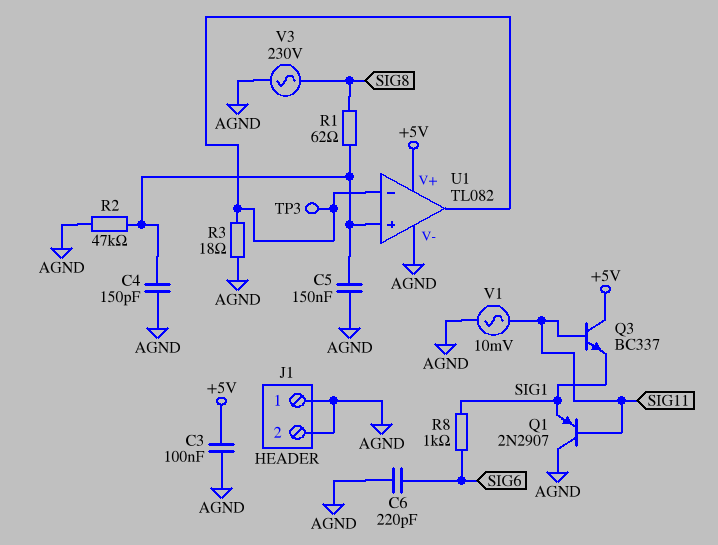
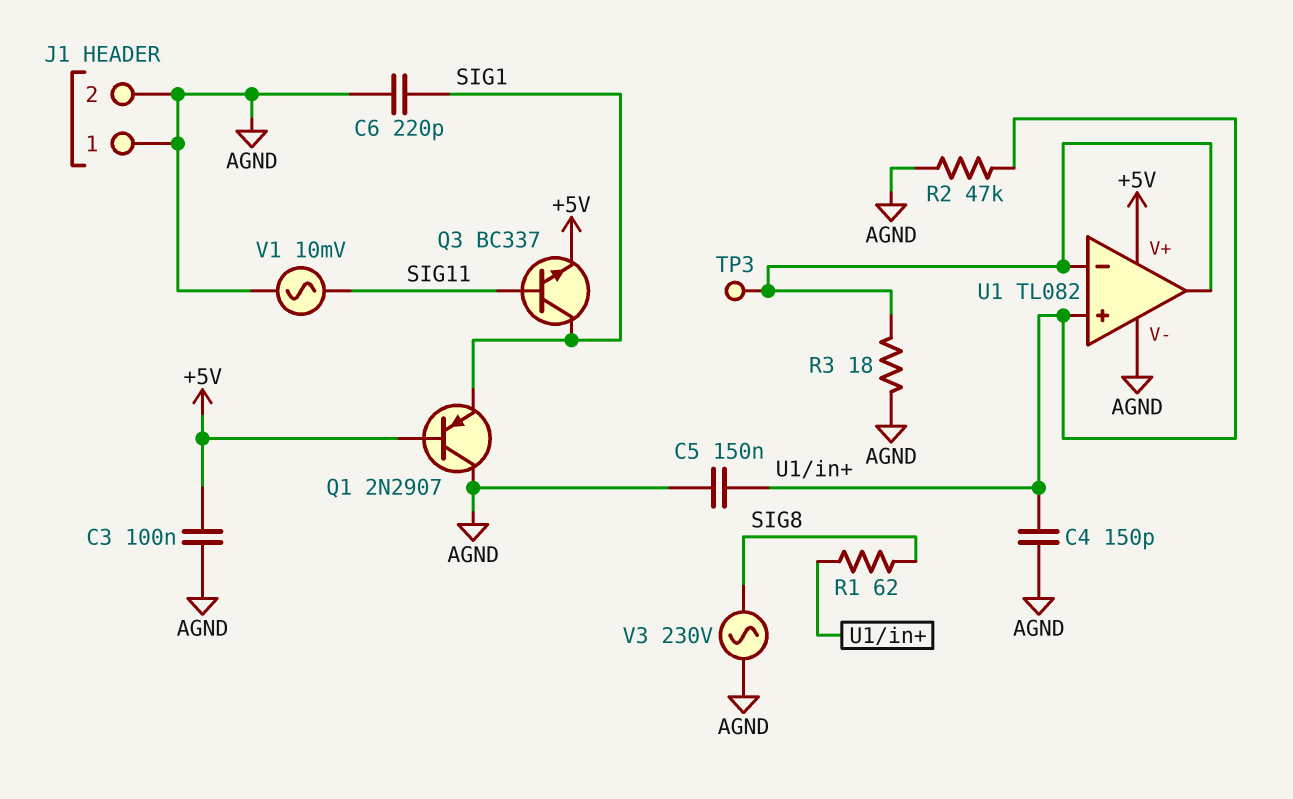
C6: 220pF (AGND, SIG6) -> 220pF (AGND, SIG1)
Q1: PNP 2N2907 (B SIG11, C AGND, E SIG1) -> PNP 2N2907 (B +5V, C AGND, E SIG1)
Q3: NPN BC337 (B SIG11, C +5V, E SIG1) -> NPN BC337 (B SIG11, C SIG1, E +5V)
R8: 1k (SIG1, SIG6) -> none

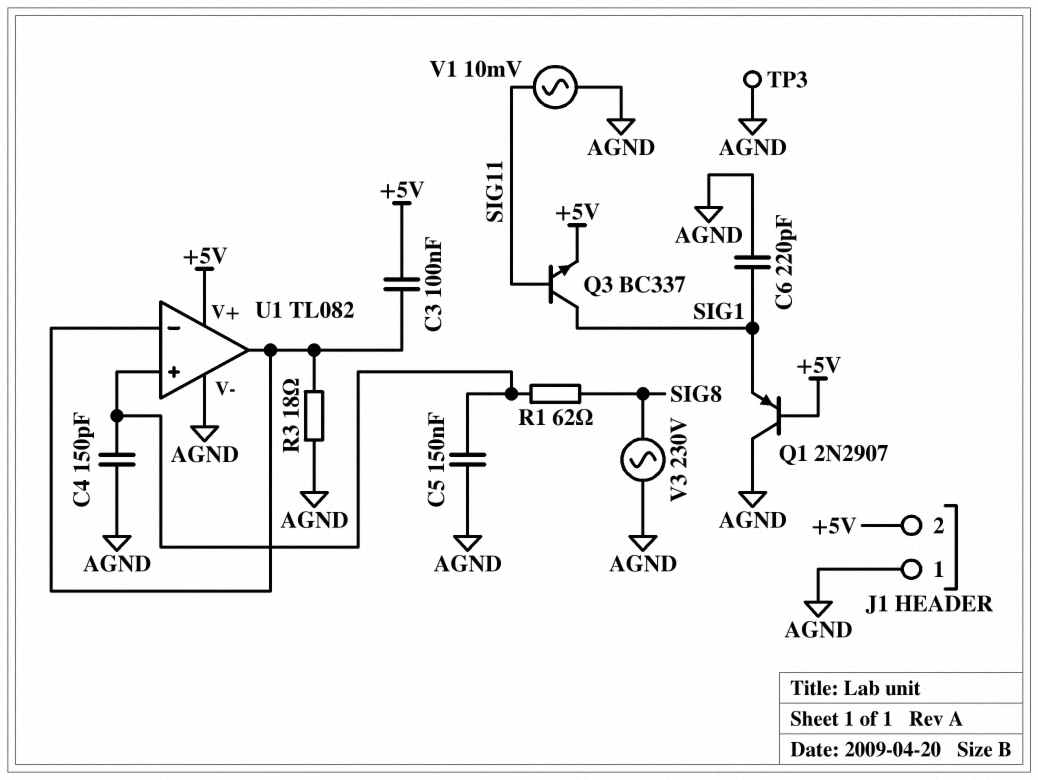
C3: 100nF (+5V, AGND) -> 100nF (+5V, U1/in-)
J1 pin 2: AGND -> +5V
R2: 47k (AGND, U1/in+) -> none
TP3: test point (U1/in-) -> test point (AGND)

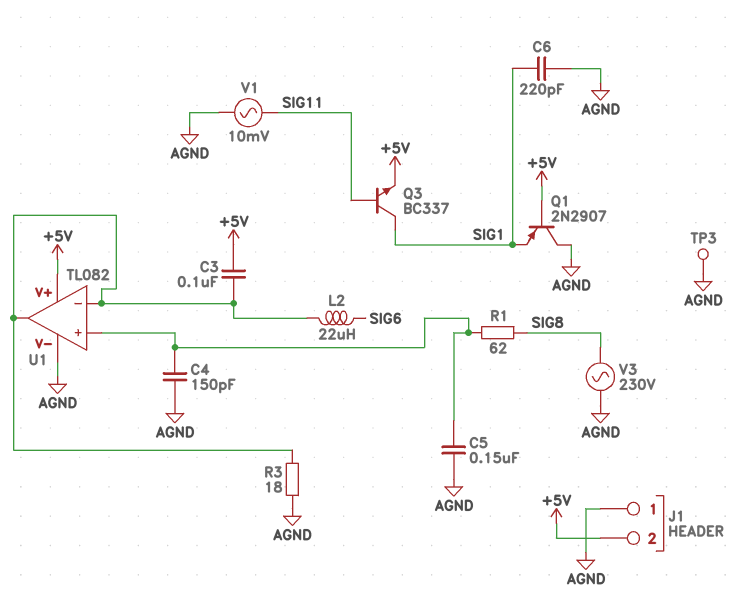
L2: none -> 22uH (SIG6, U1/in-)

